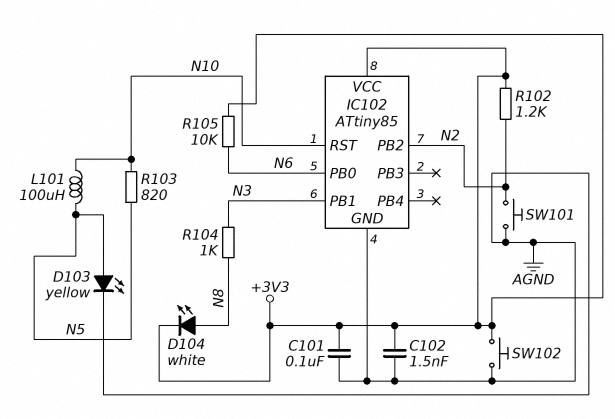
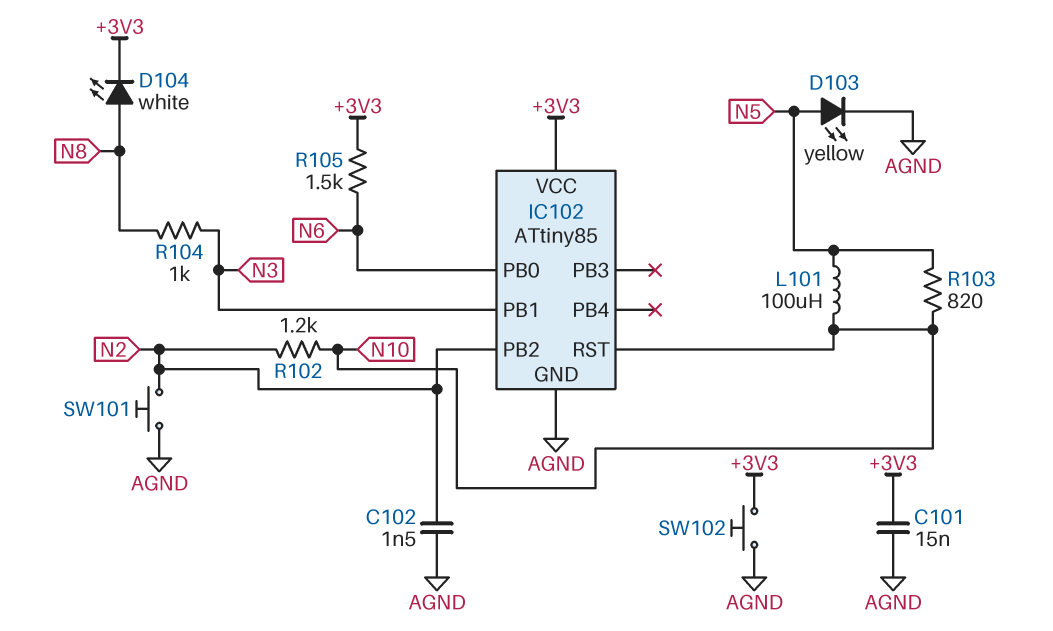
C101: 100nF (+3V3, AGND) -> 15nF (+3V3, AGND)
C102: 1.5nF (+3V3, AGND) -> 1.5nF (AGND, N2)
R102: 1.2k (+3V3, N2) -> 1.2k (N2, N10)
R105: 10k (+3V3, N6) -> 1.5k (+3V3, N6)

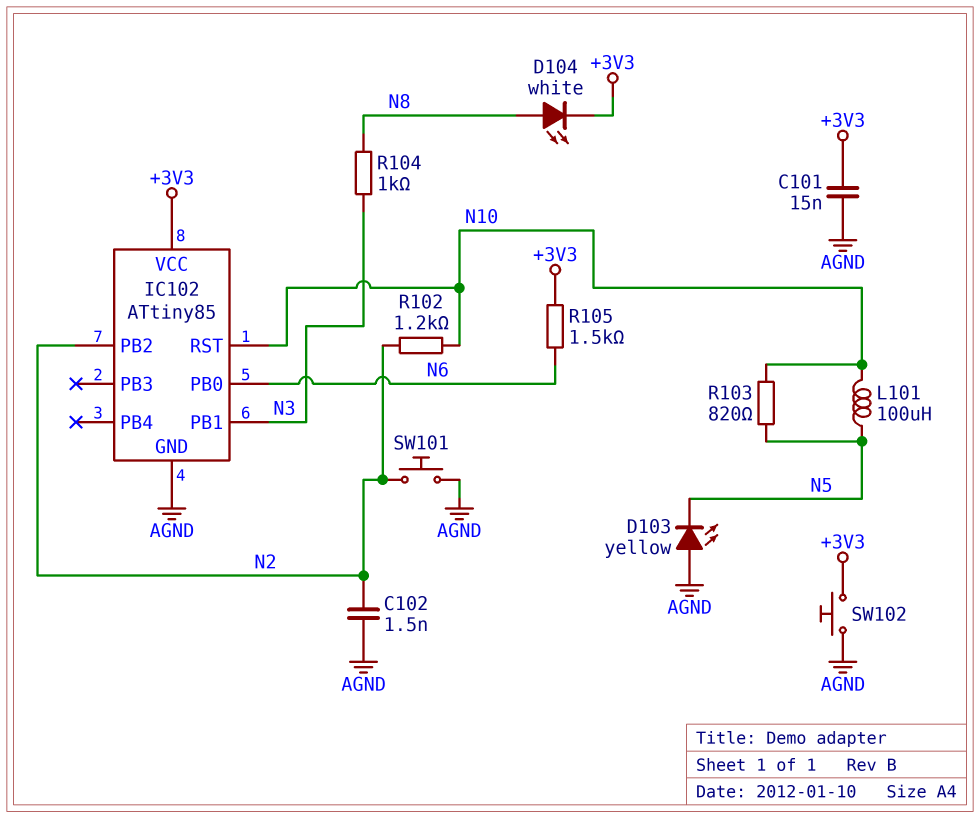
D103: LED yellow (A N5, K AGND) -> LED yellow (A AGND, K N5)

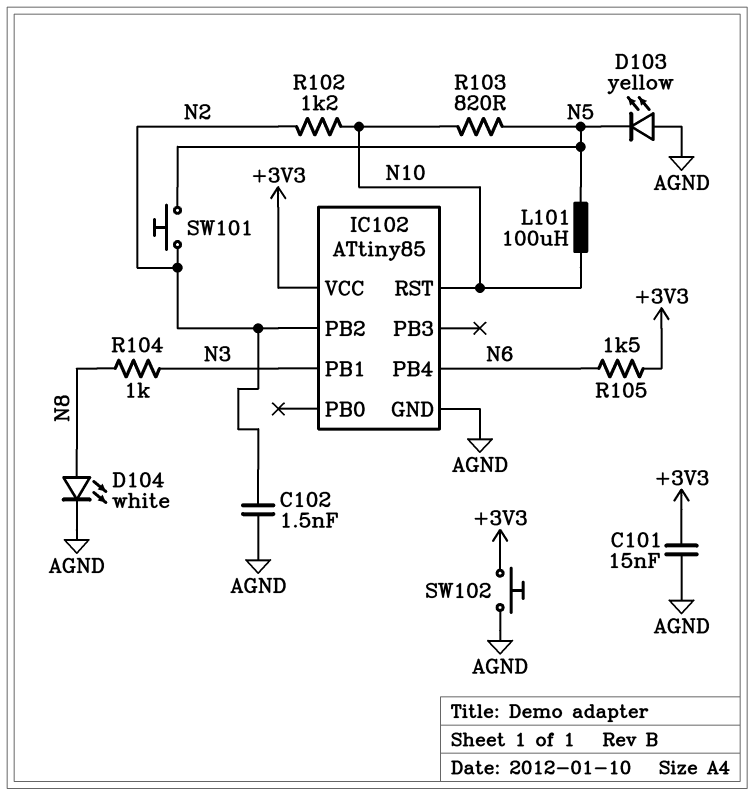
D104: LED white (A N8, K +3V3) -> LED white (A N8, K AGND)
IC102 pin PB0: N6 -> none
IC102 pin PB4: none -> N6
SW101: button (AGND, N2) -> button (N2, N5)

